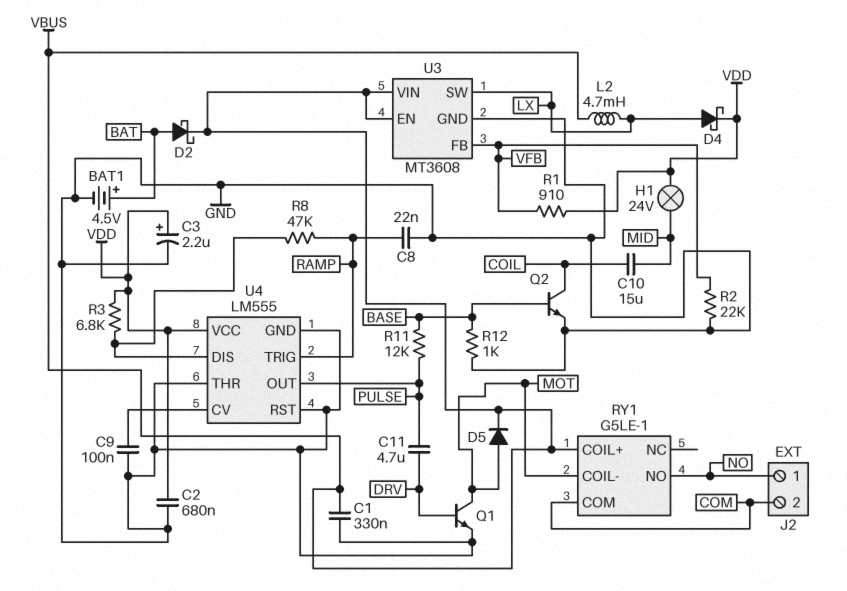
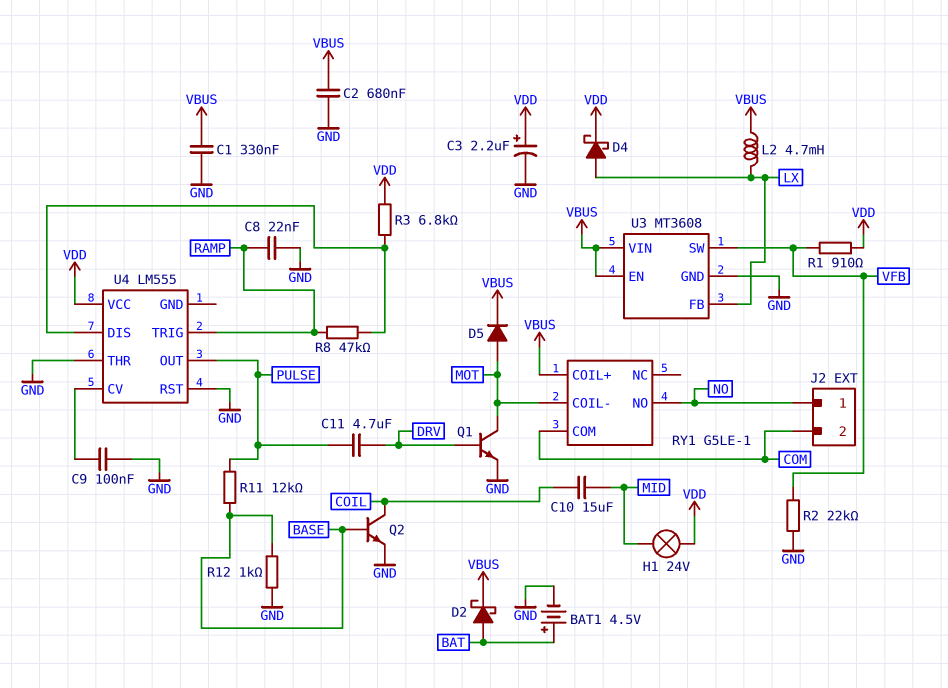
C2: 680nF (GND, VDD) -> 680nF (GND, VBUS)
U3 pin FB: VFB -> LX
U3 pin SW: LX -> VFB
U4 pin GND: GND -> none

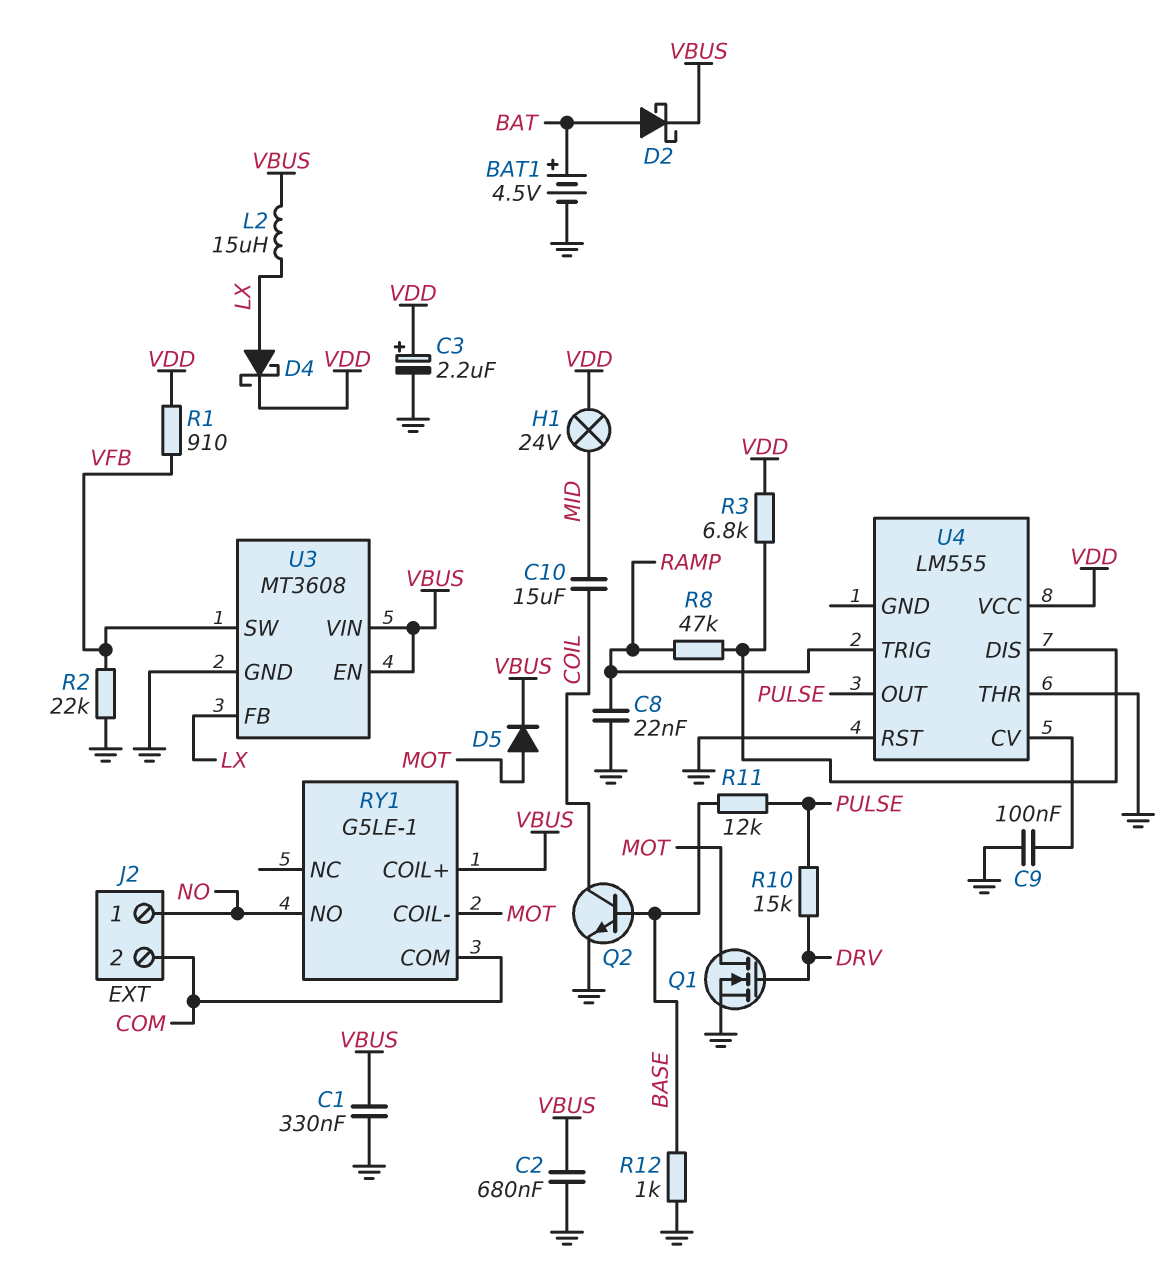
C11: 4.7uF (DRV, PULSE) -> none
L2: 4.7mH (LX, VBUS) -> 15uH (LX, VBUS)
Q1: NPN (B DRV, C MOT, E GND) -> NMOS (G DRV, D MOT, S GND)
R10: none -> 15k (DRV, PULSE)

